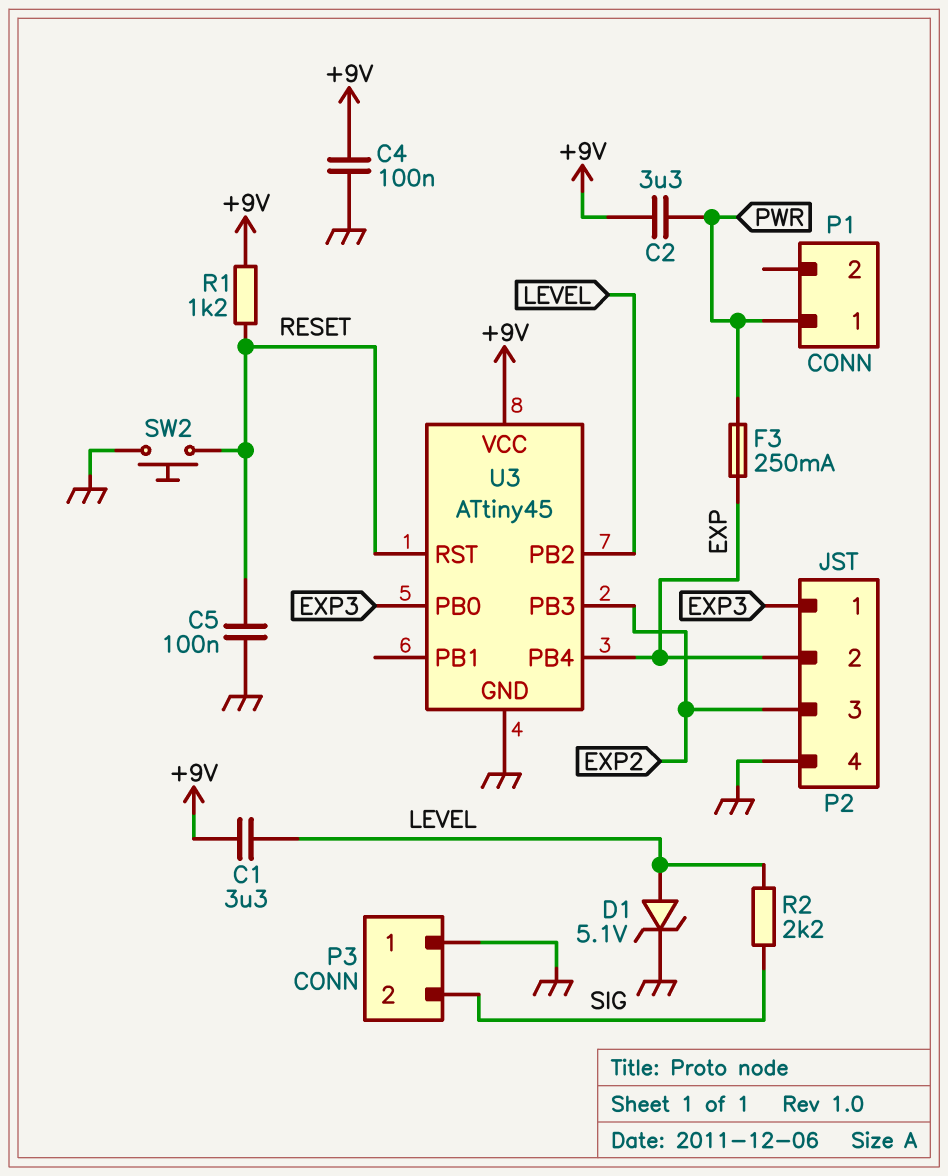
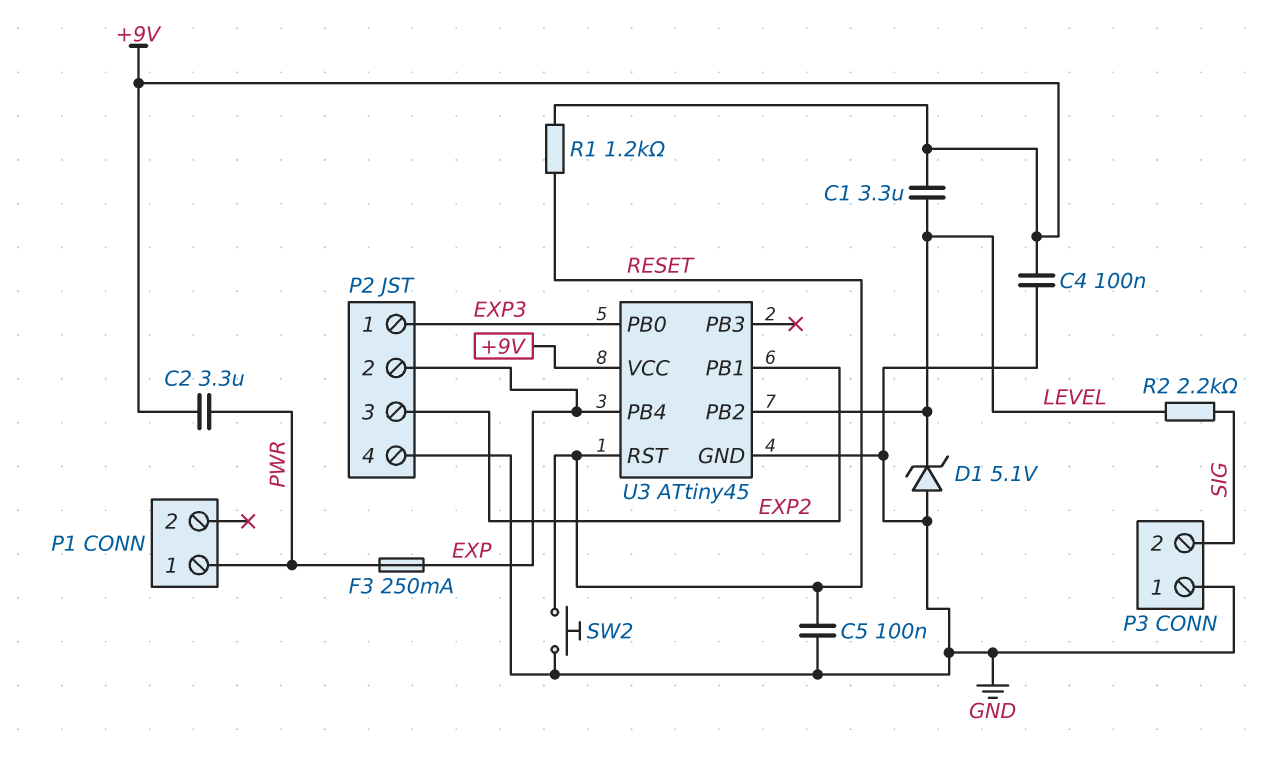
D1: zener 5.1V (A LEVEL, K GND) -> zener 5.1V (A GND, K LEVEL)
U3 pin PB1: none -> EXP2
U3 pin PB3: EXP2 -> none

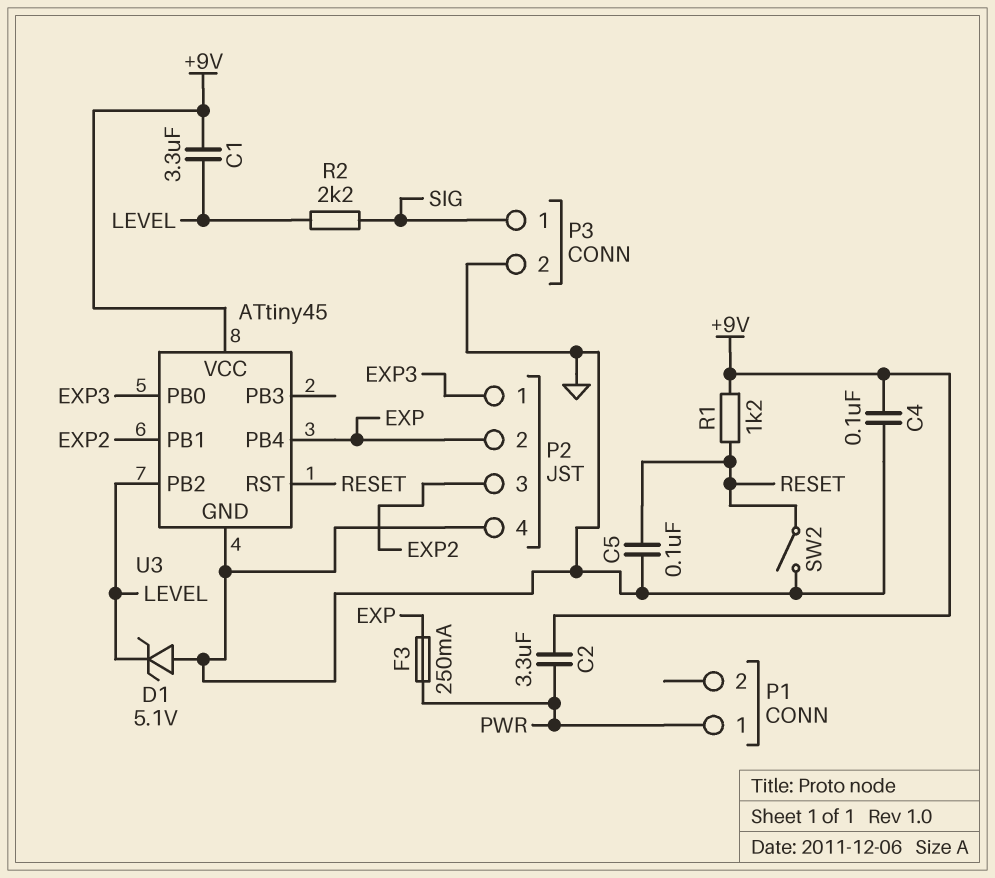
P3 pin 1: GND -> SIG
P3 pin 2: SIG -> GND
SW2: button (GND, RESET) -> switch (GND, RESET)

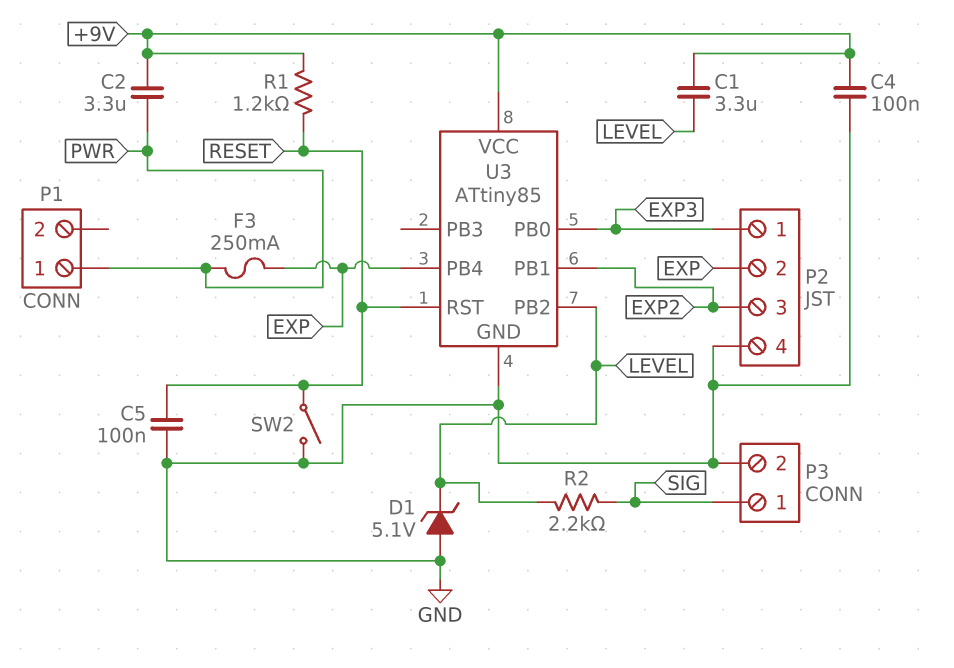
U3: ATtiny45 -> ATtiny85

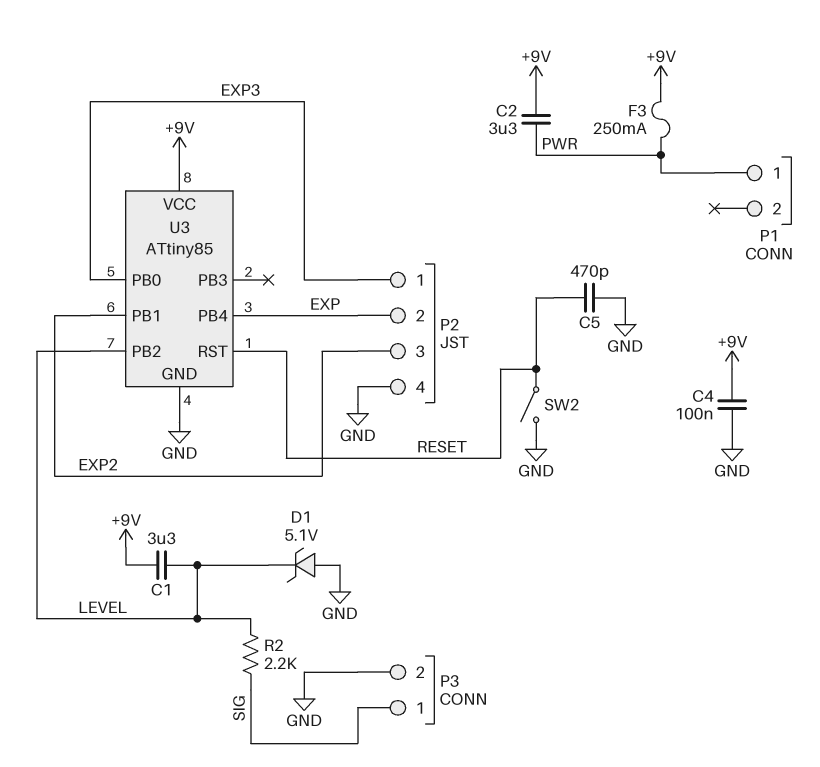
C5: 100nF (GND, RESET) -> 470pF (GND, RESET)
F3: 250mA (EXP, PWR) -> 250mA (+9V, PWR)
R1: 1.2k (+9V, RESET) -> none

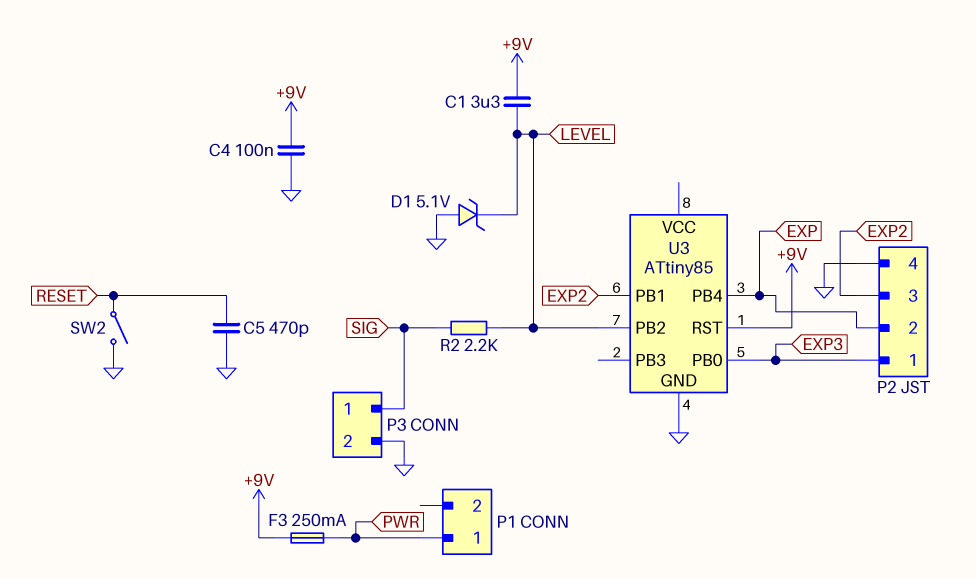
C2: 3.3uF (+9V, PWR) -> none
U3 pin RST: RESET -> +9V
U3 pin VCC: +9V -> none

